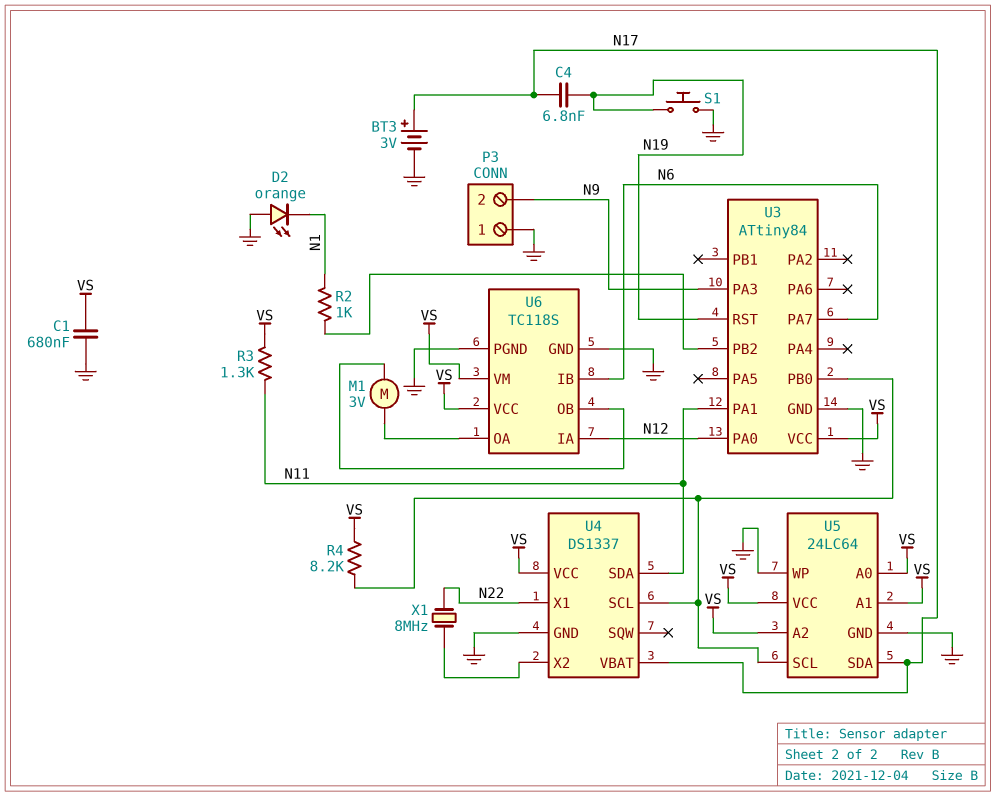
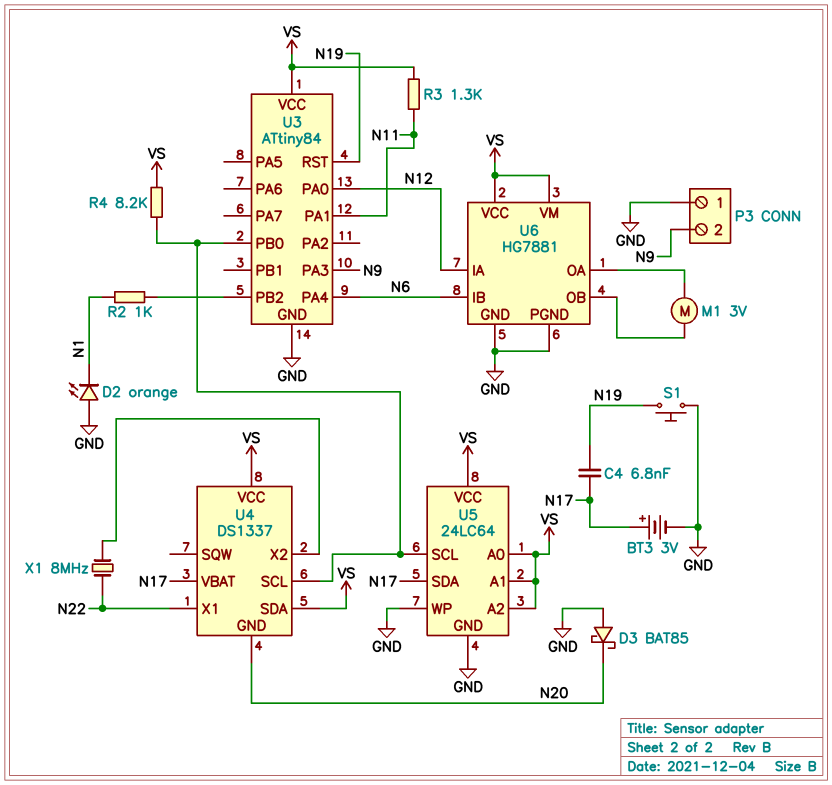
C1: 680nF (GND, VS) -> none
D3: none -> schottky BAT85 (A GND, K N20)
U3 pin PA4: none -> N6
U3 pin PA7: N6 -> none
U4 pin GND: GND -> N20
U4 pin SDA: N11 -> VS
U6: TC118S -> HG7881

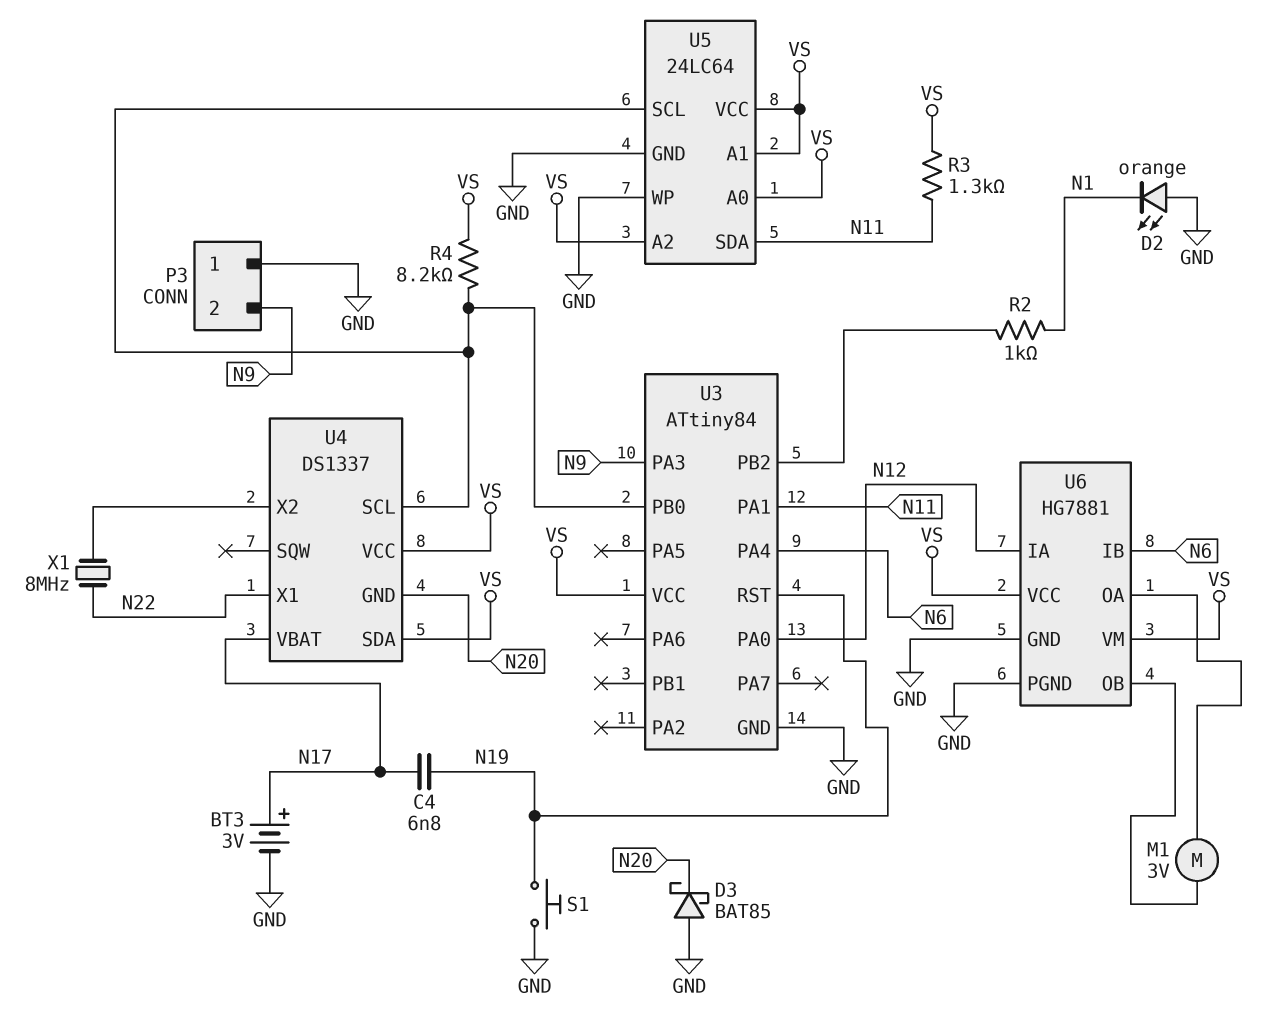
U5 pin SDA: N17 -> N11

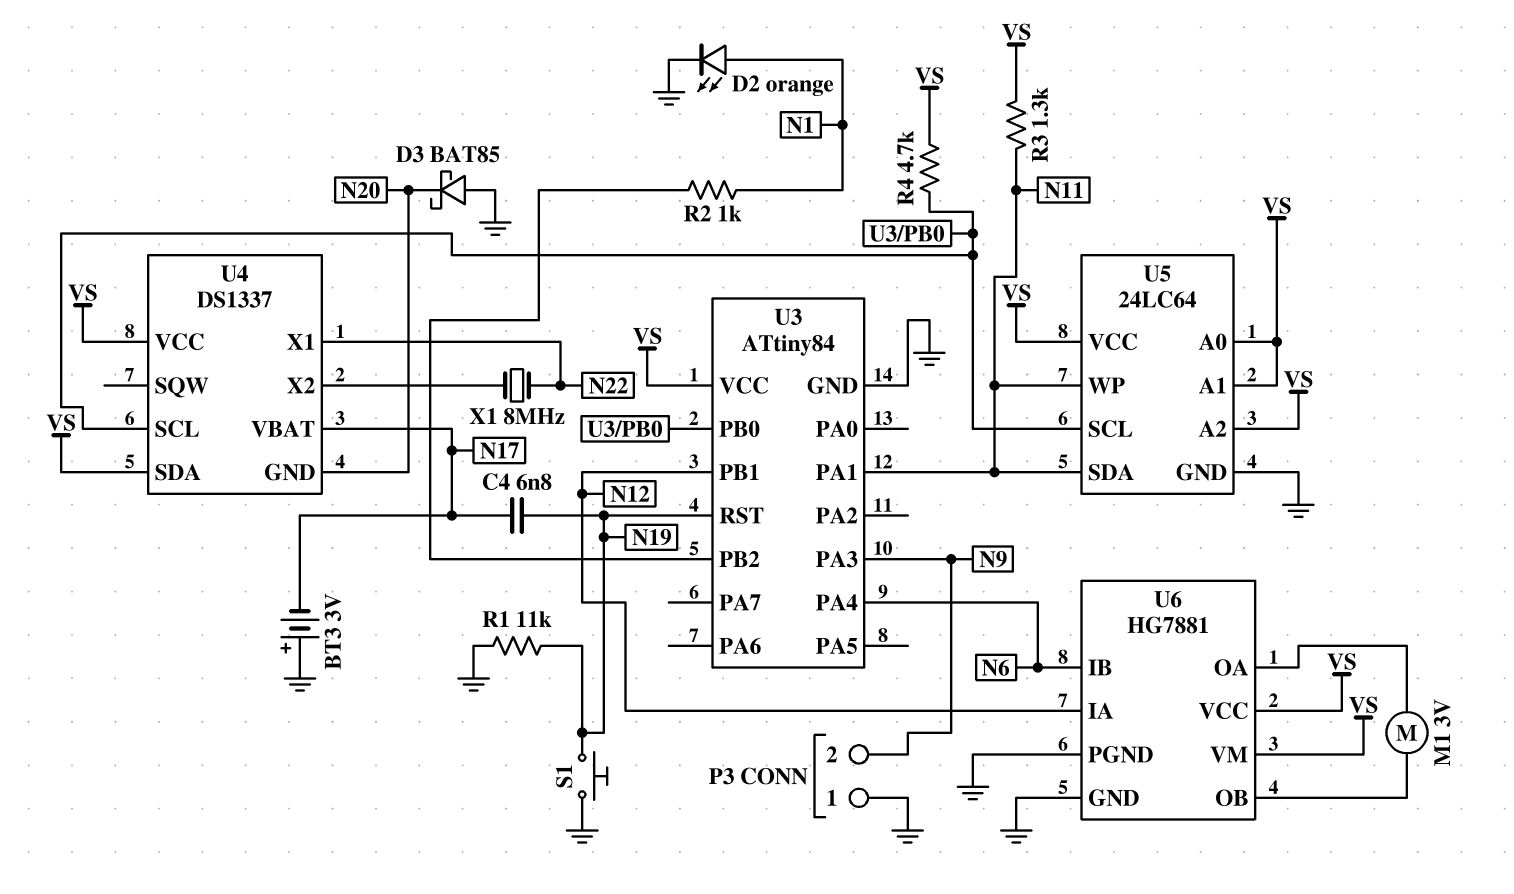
BT3: 3V (plus N17, minus GND) -> 3V (plus GND, minus N17)
D2: LED orange (A GND, K N1) -> LED orange (A N1, K GND)
R1: none -> 11k (GND, N19)
R4: 8.2k (U3/PB0, VS) -> 4.7k (U3/PB0, VS)
U3 pin PA0: N12 -> none
U3 pin PB1: none -> N12
U5 pin WP: GND -> N11

